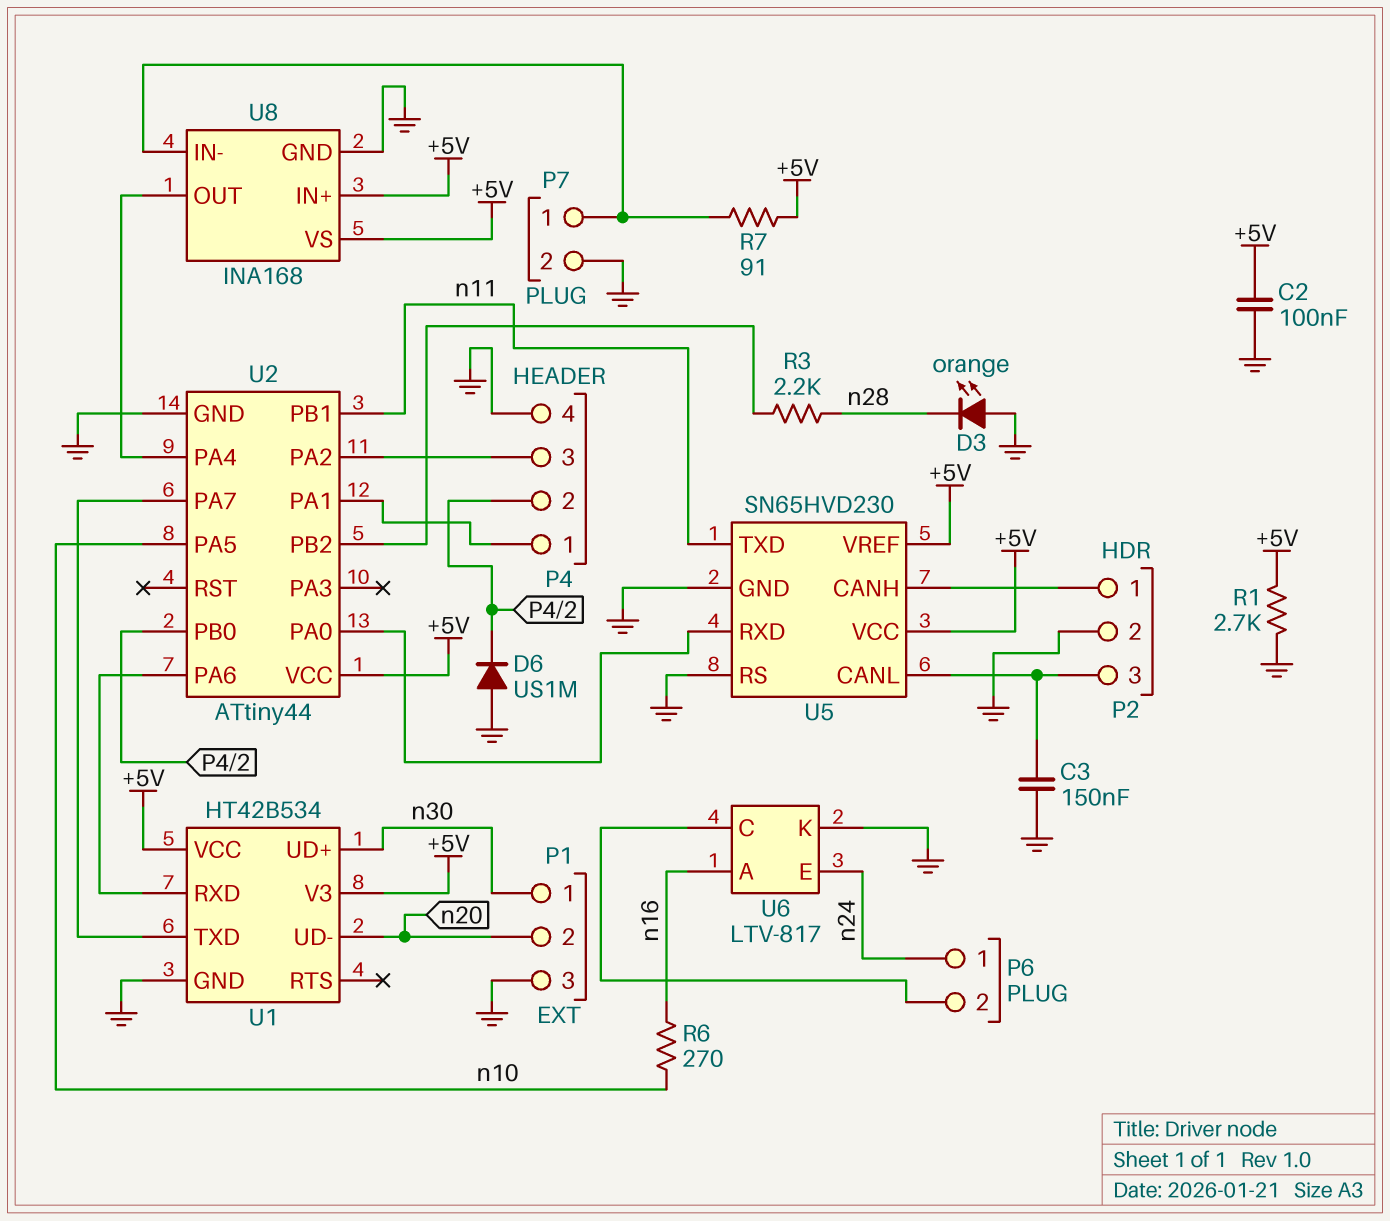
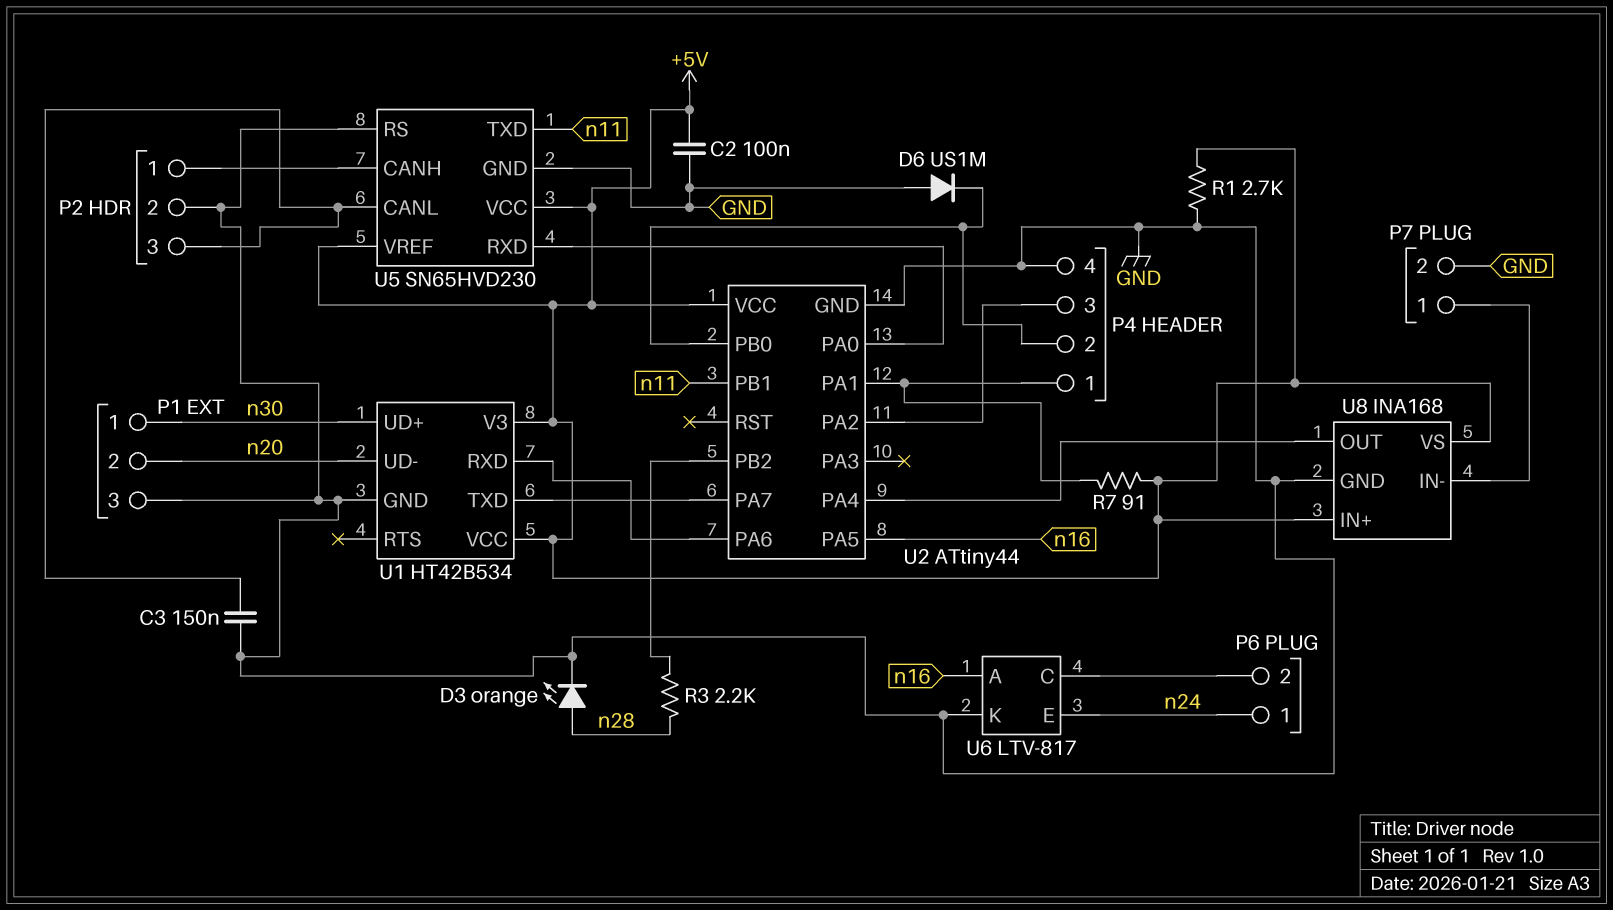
D3: LED orange (A GND, K n28) -> LED orange (A n28, K GND)
R6: 270 (n10, n16) -> none
R7: 91 (+5V, P7/1) -> 91 (+5V, P4/1)
U2 pin PA5: n10 -> n16

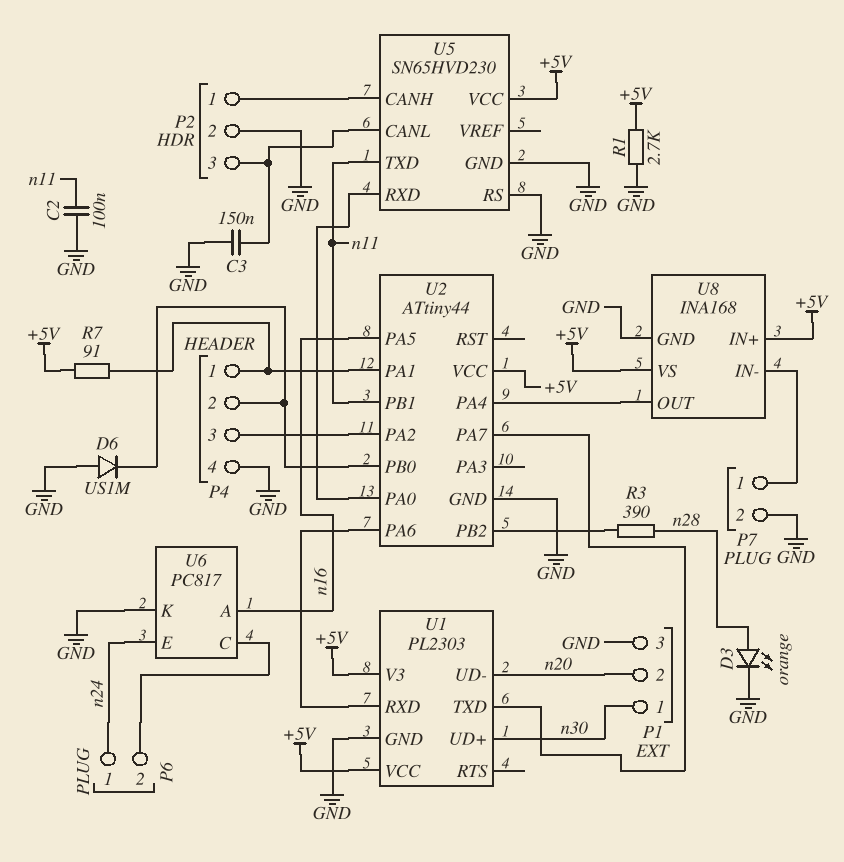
C2: 100nF (+5V, GND) -> 100nF (GND, n11)
R3: 2.2k (U2/PB2, n28) -> 390 (U2/PB2, n28)
U1: HT42B534 -> PL2303
U5 pin VREF: +5V -> none
U6: LTV-817 -> PC817

